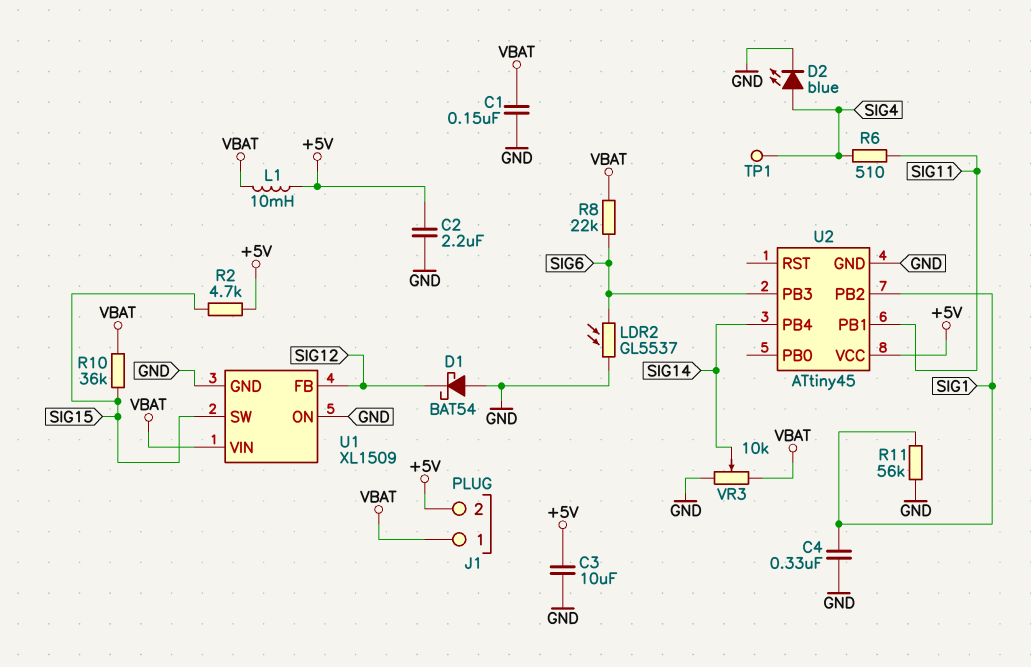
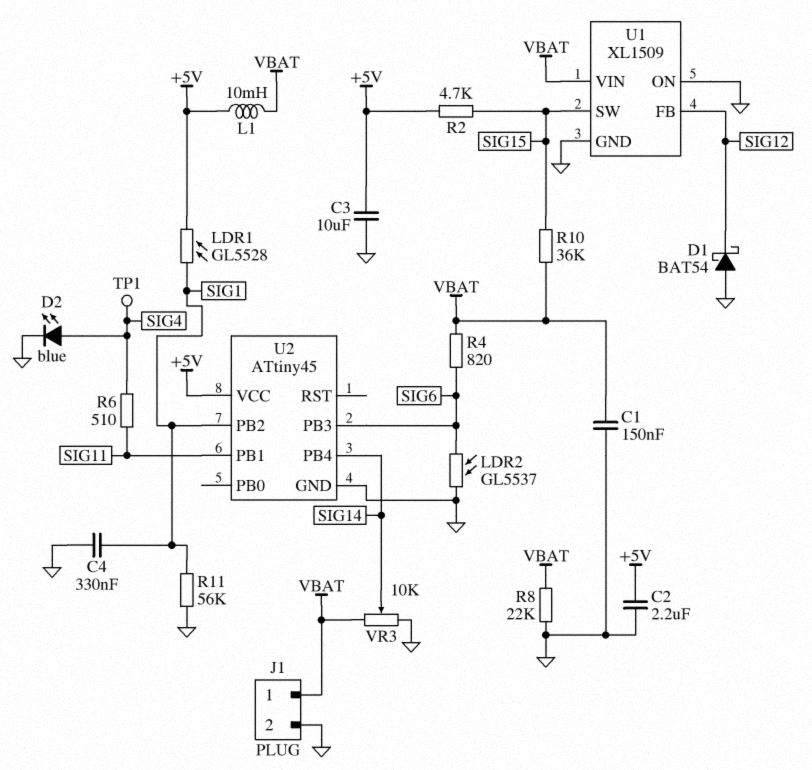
J1 pin 2: +5V -> GND
LDR1: none -> GL5528 (+5V, SIG1)
R4: none -> 820 (SIG6, VBAT)
R8: 22k (SIG6, VBAT) -> 22k (GND, VBAT)

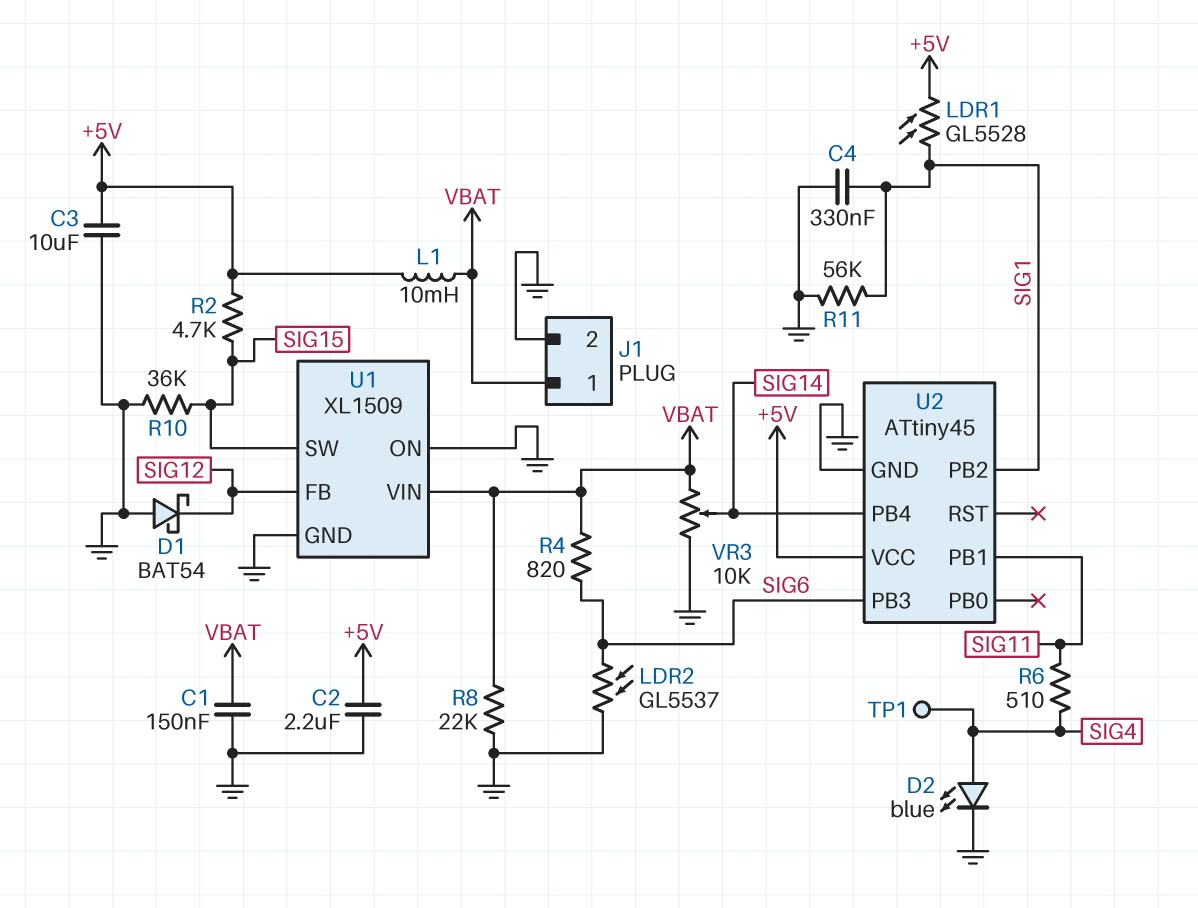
R10: 36k (SIG15, VBAT) -> 36k (GND, SIG15)

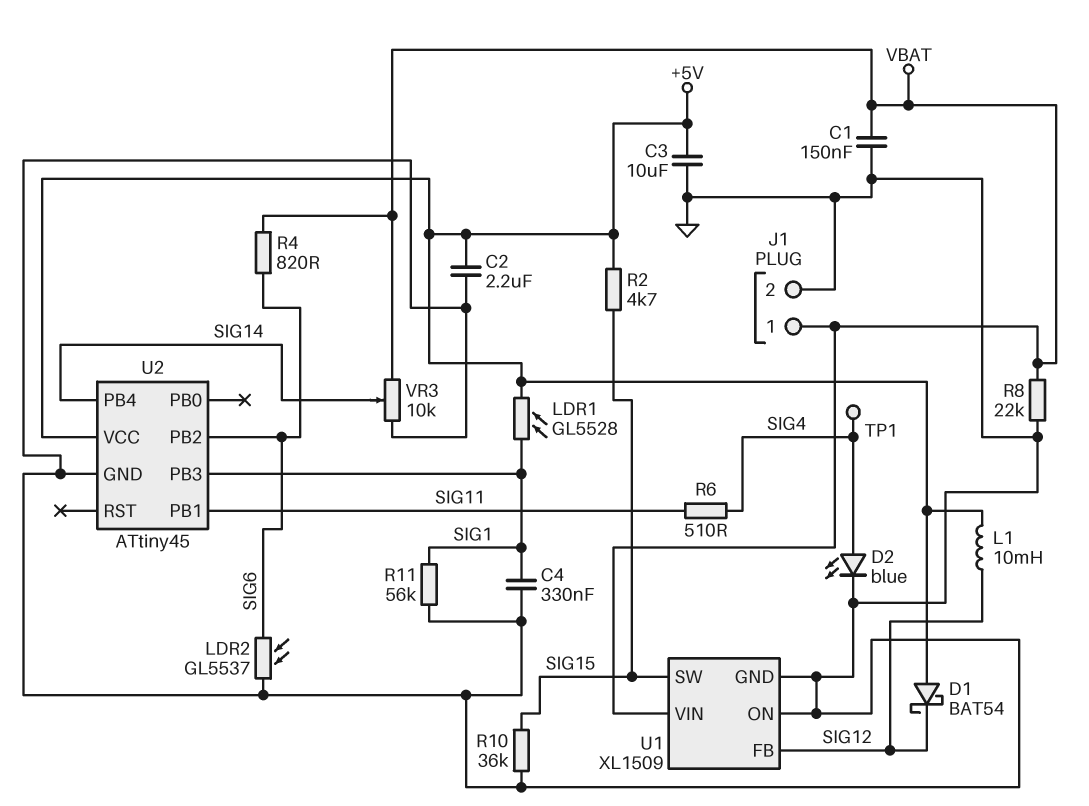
D1: schottky BAT54 (A GND, K SIG12) -> schottky BAT54 (A +5V, K SIG12)
L1: 10mH (+5V, VBAT) -> 10mH (+5V, SIG12)
U2 pin PB2: SIG1 -> SIG6
U2 pin PB3: SIG6 -> SIG1

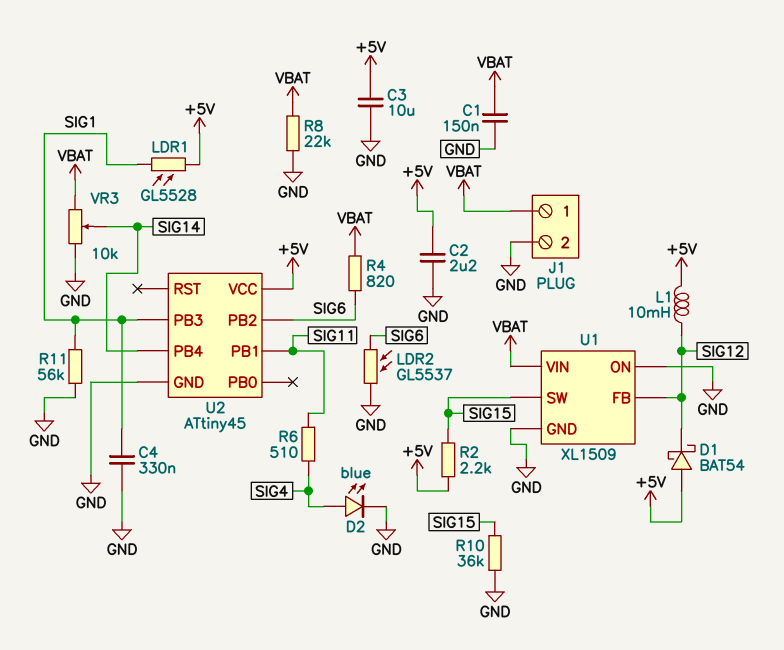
R2: 4.7k (+5V, SIG15) -> 2.2k (+5V, SIG15)
TP1: test point (SIG4) -> none

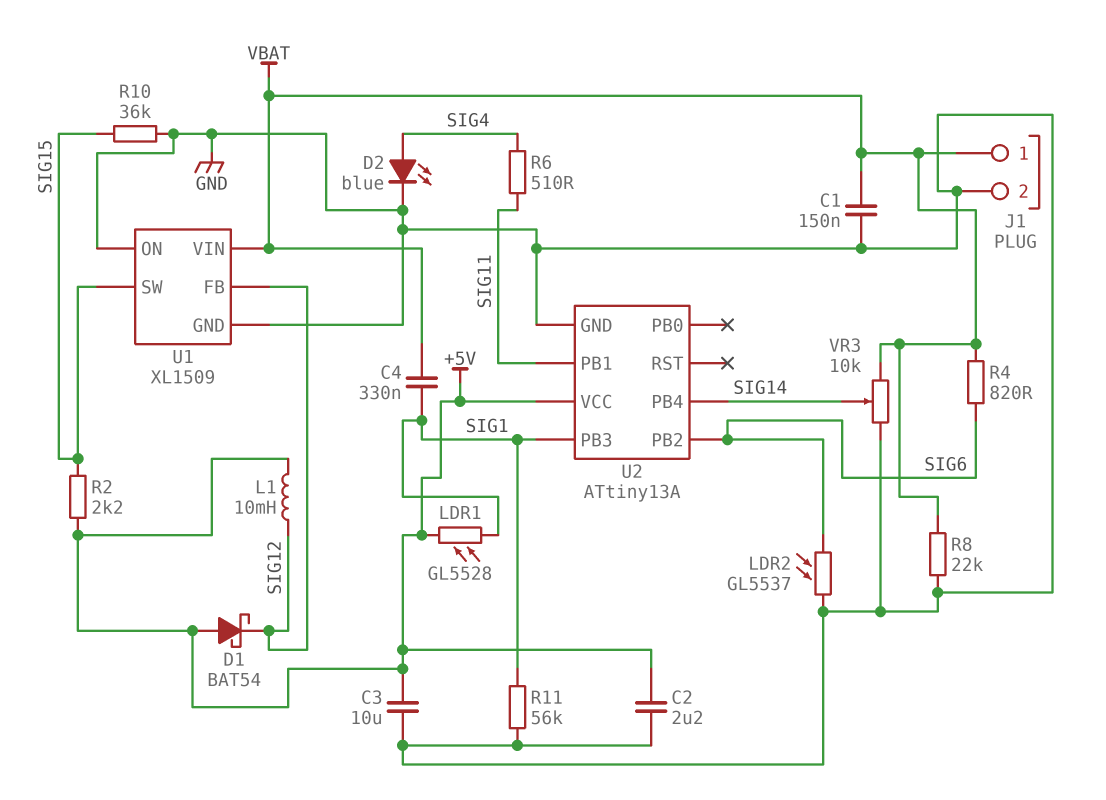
C4: 330nF (GND, SIG1) -> 330nF (SIG1, VBAT)
U2: ATtiny45 -> ATtiny13A

